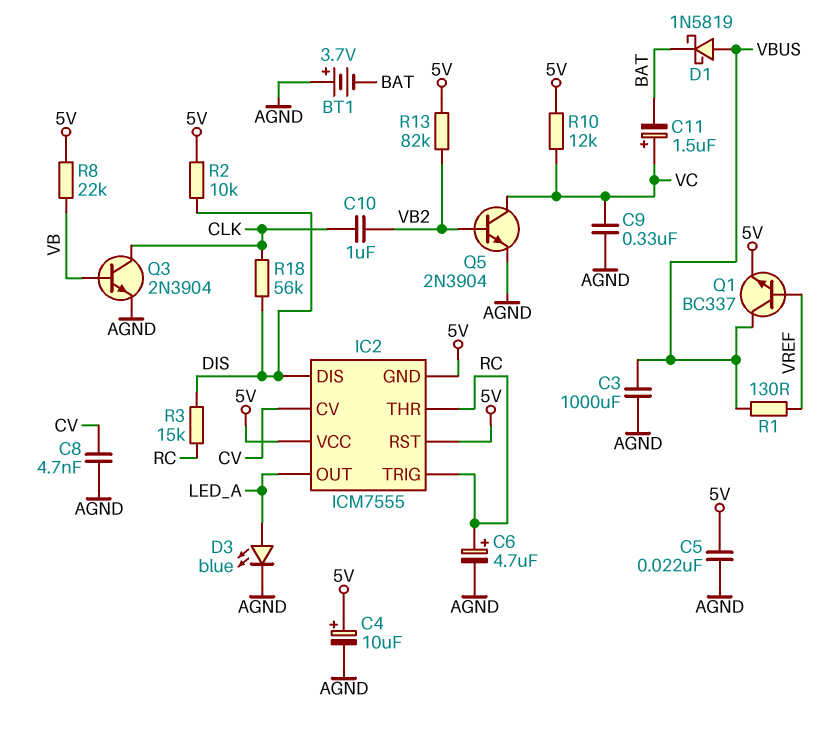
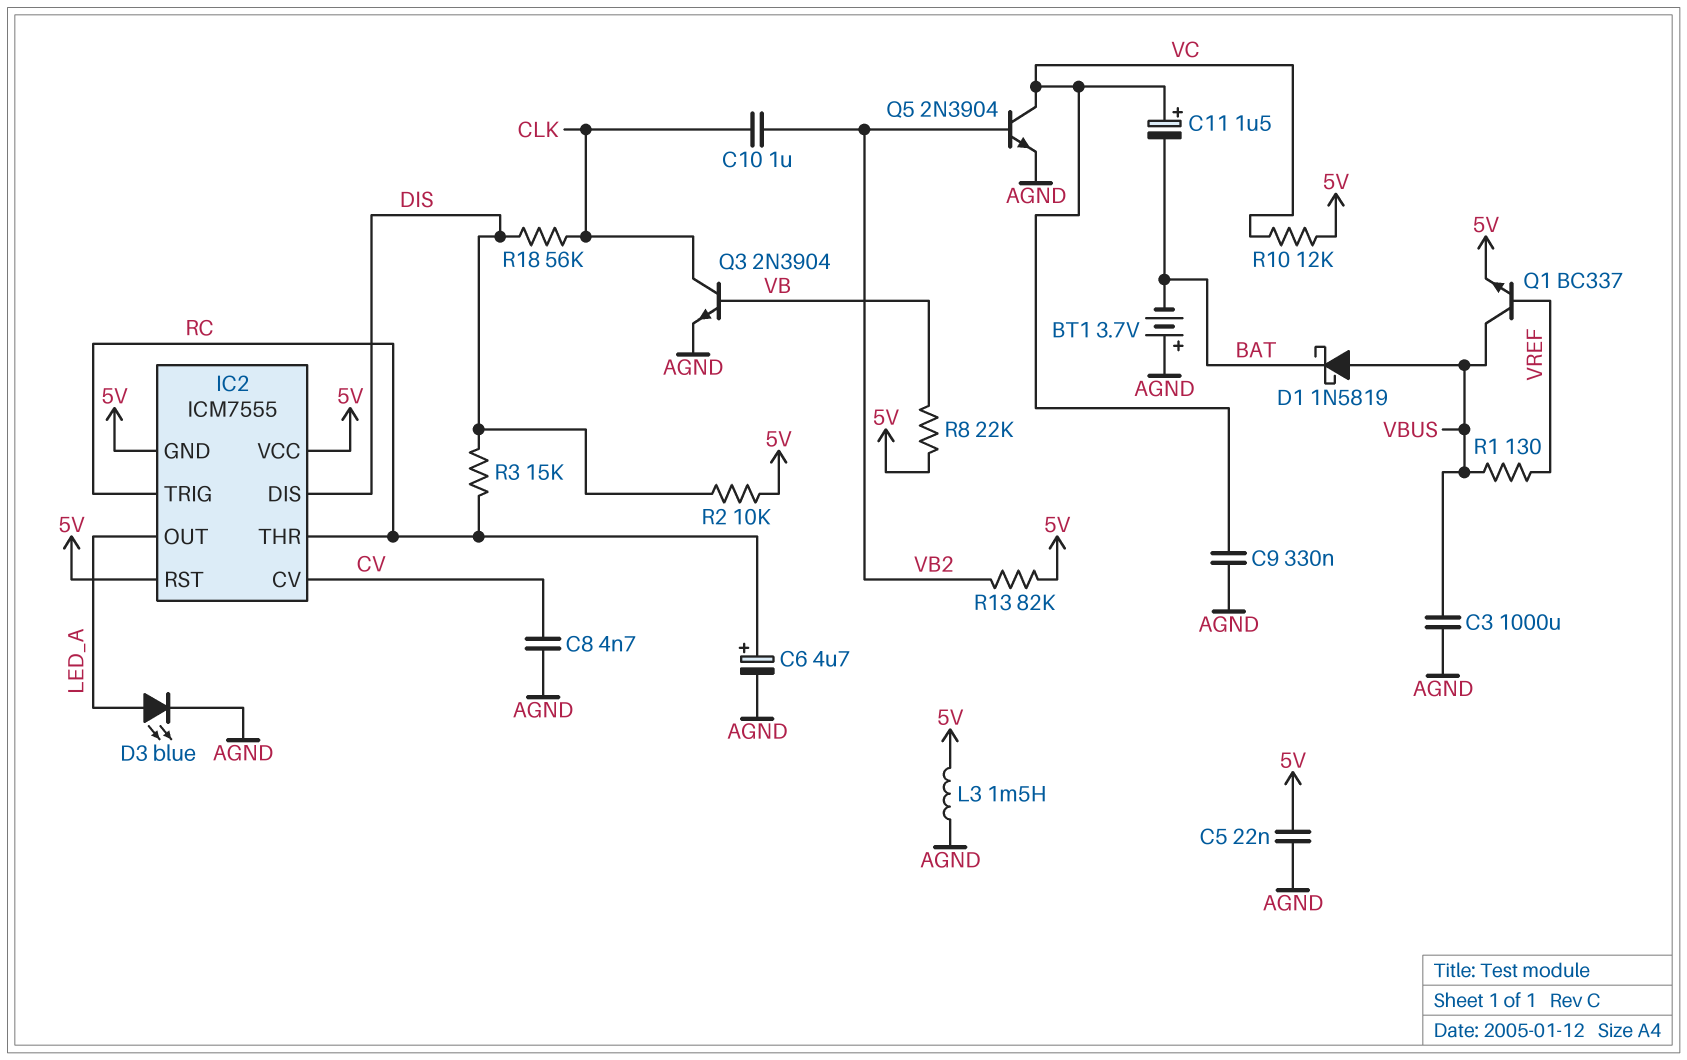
C4: 10uF (plus 5V, minus AGND) -> none
L3: none -> 1.5mH (5V, AGND)

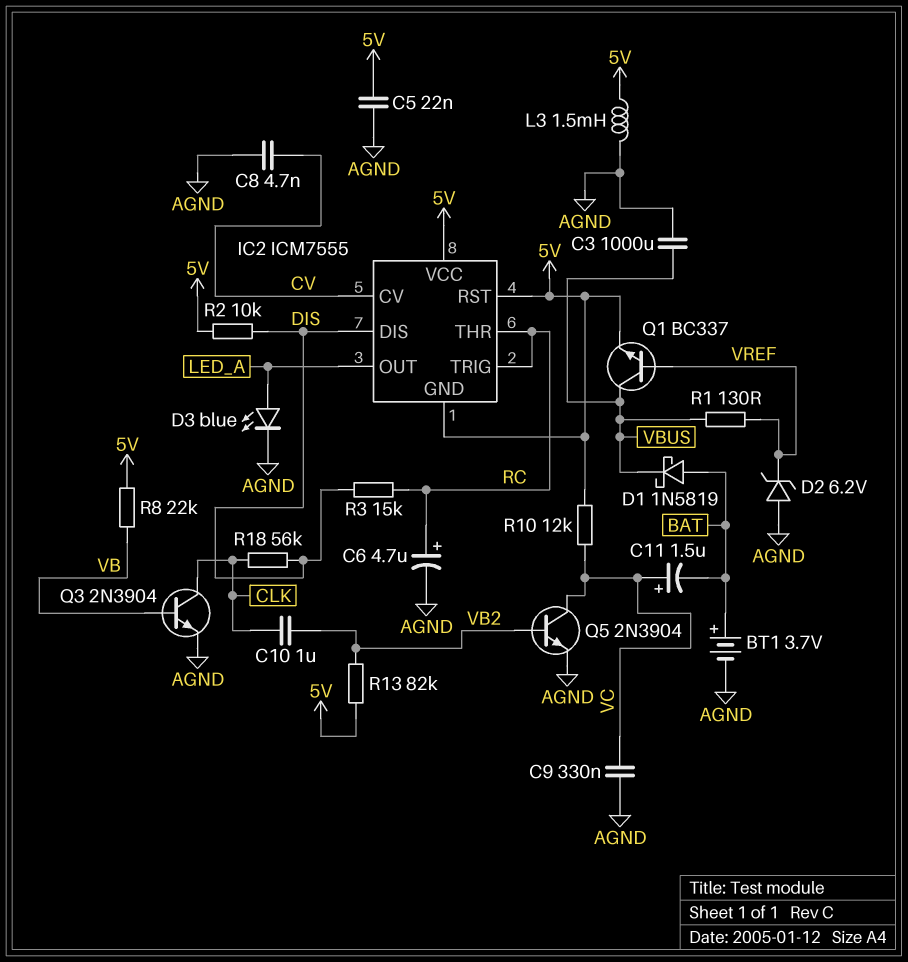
BT1: 3.7V (plus AGND, minus BAT) -> 3.7V (plus BAT, minus AGND)
D1: schottky 1N5819 (A VBUS, K BAT) -> schottky 1N5819 (A BAT, K VBUS)
D2: none -> zener 6.2V (A AGND, K VREF)

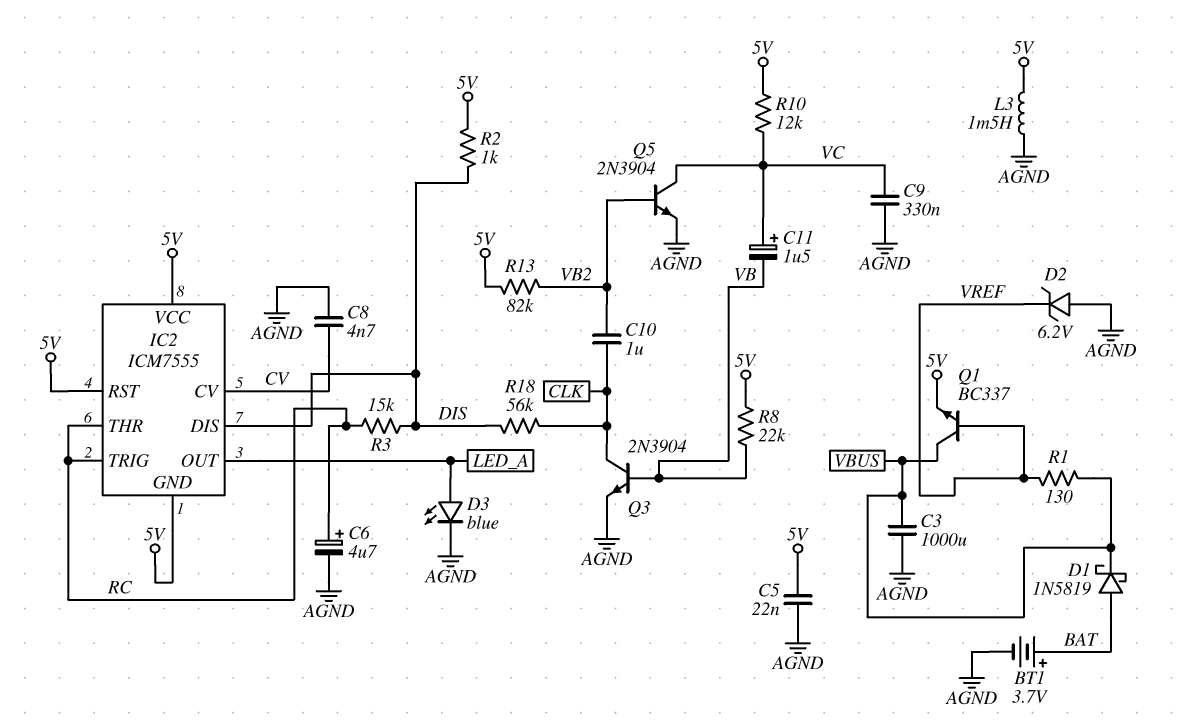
C11: 1.5uF (plus VC, minus BAT) -> 1.5uF (plus VC, minus VB)
R2: 10k (5V, DIS) -> 1k (5V, DIS)

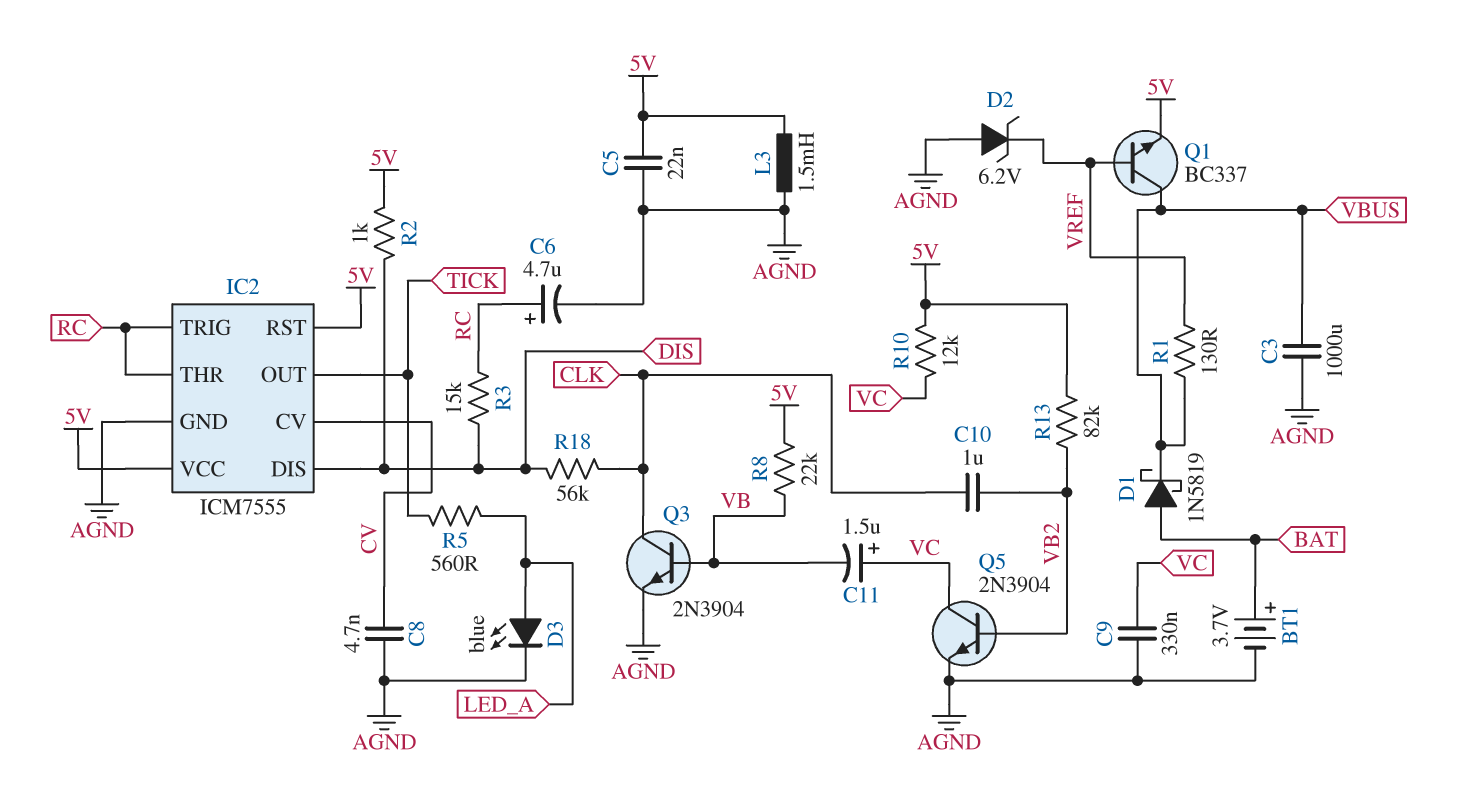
IC2 pin GND: 5V -> AGND
IC2 pin OUT: LED_A -> TICK
R5: none -> 560 (LED_A, TICK)

